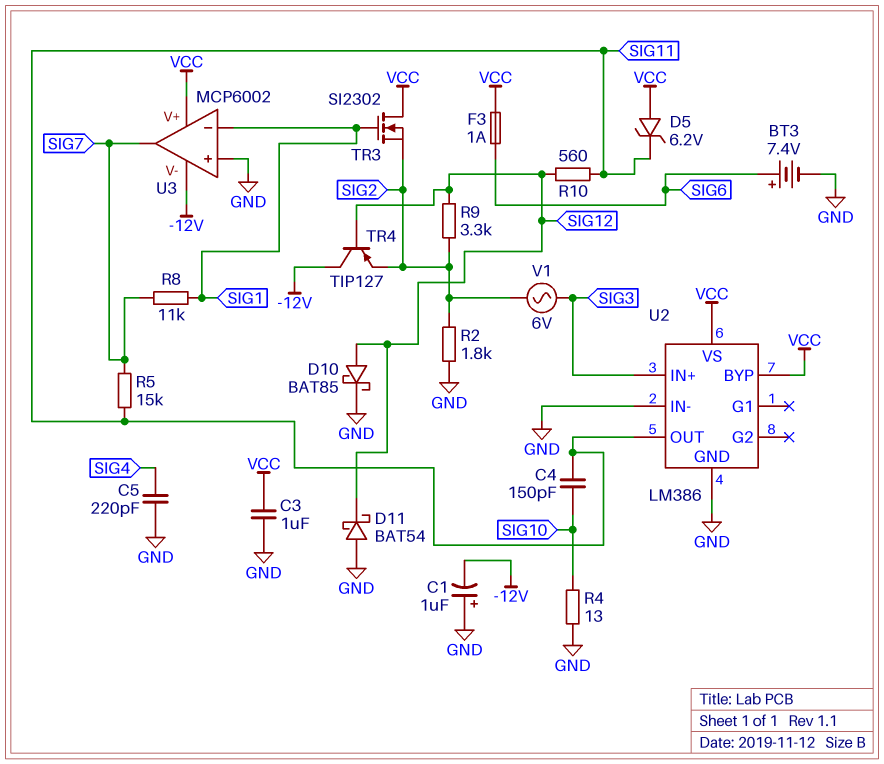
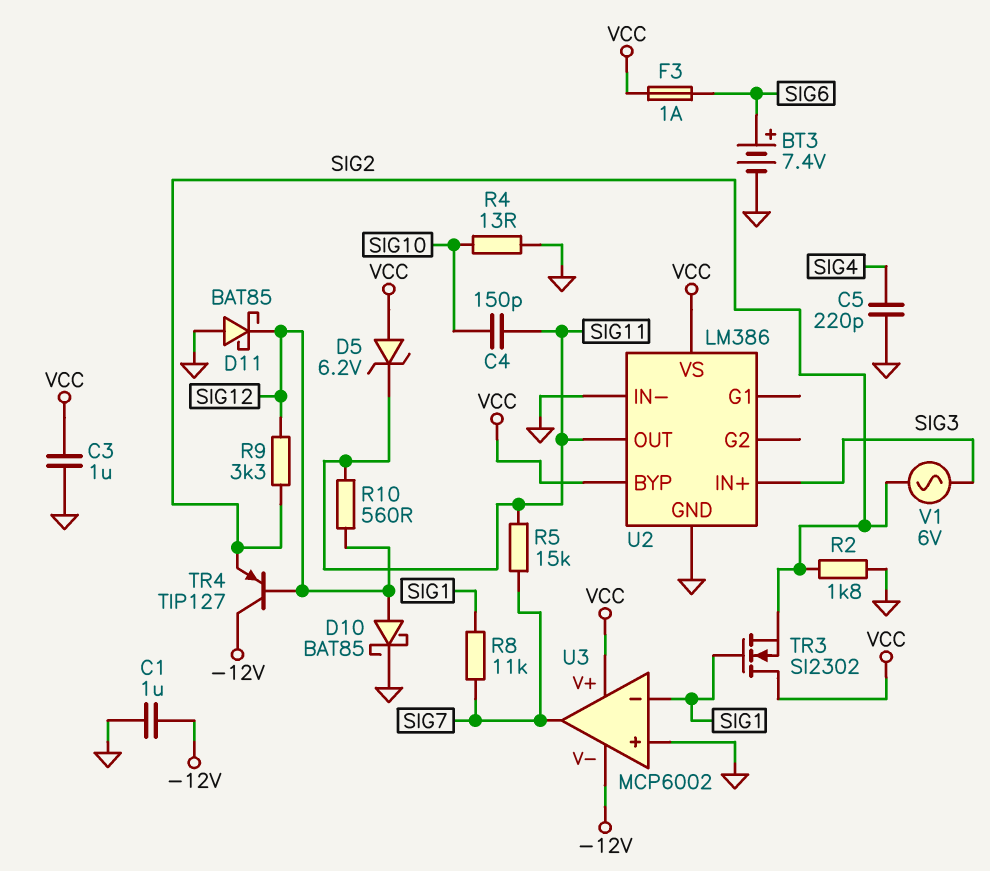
C1: 1uF (plus GND, minus -12V) -> 1uF (-12V, GND)
D11: schottky BAT54 (A GND, K SIG12) -> schottky BAT85 (A GND, K SIG12)

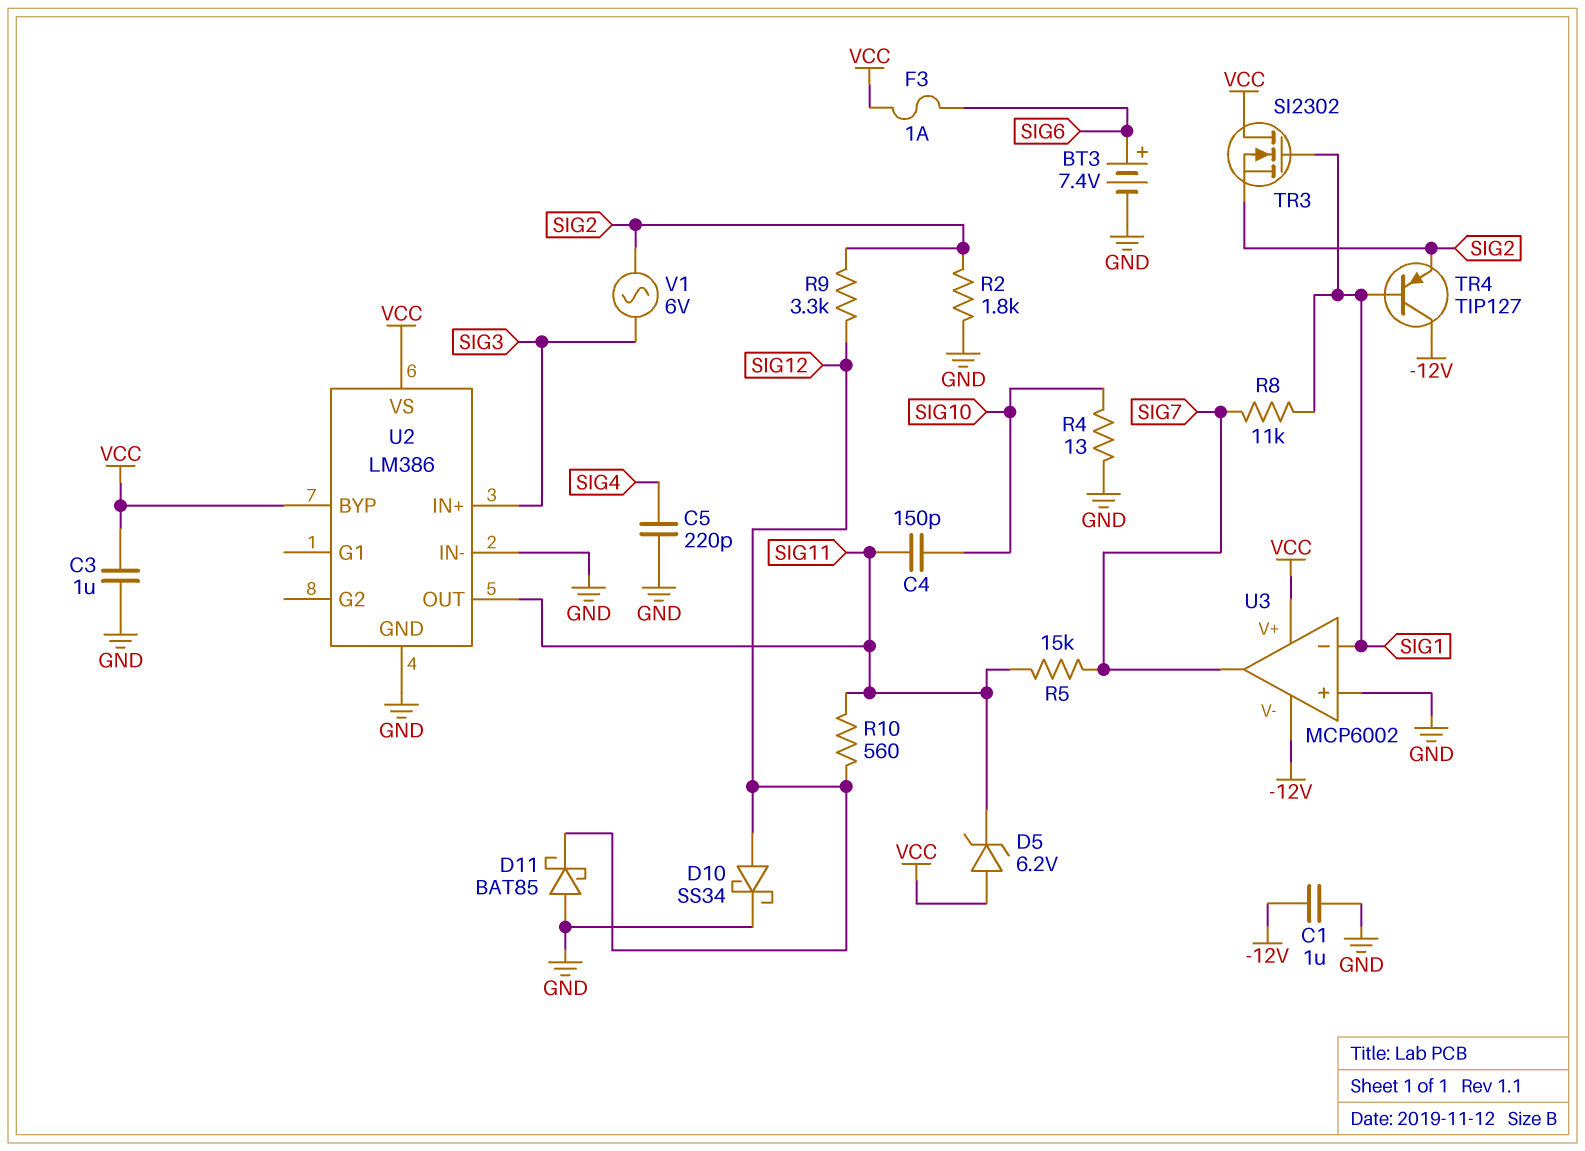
D10: schottky BAT85 (A SIG12, K GND) -> schottky SS34 (A SIG12, K GND)
TR4: PNP TIP127 (B SIG12, C -12V, E SIG2) -> PNP TIP127 (B SIG1, C -12V, E SIG2)

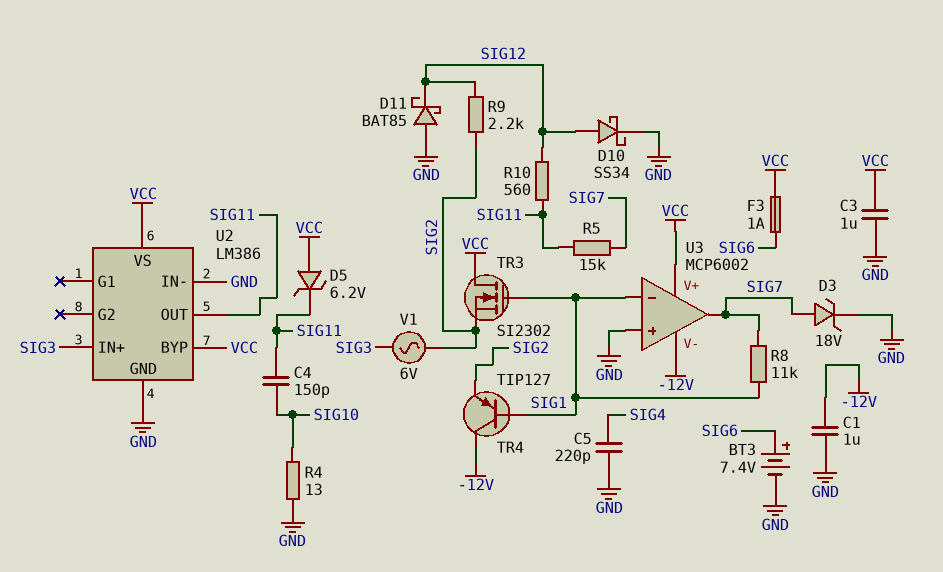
D3: none -> zener 18V (A SIG7, K GND)
R2: 1.8k (GND, SIG2) -> none
R9: 3.3k (SIG2, SIG12) -> 2.2k (SIG2, SIG12)

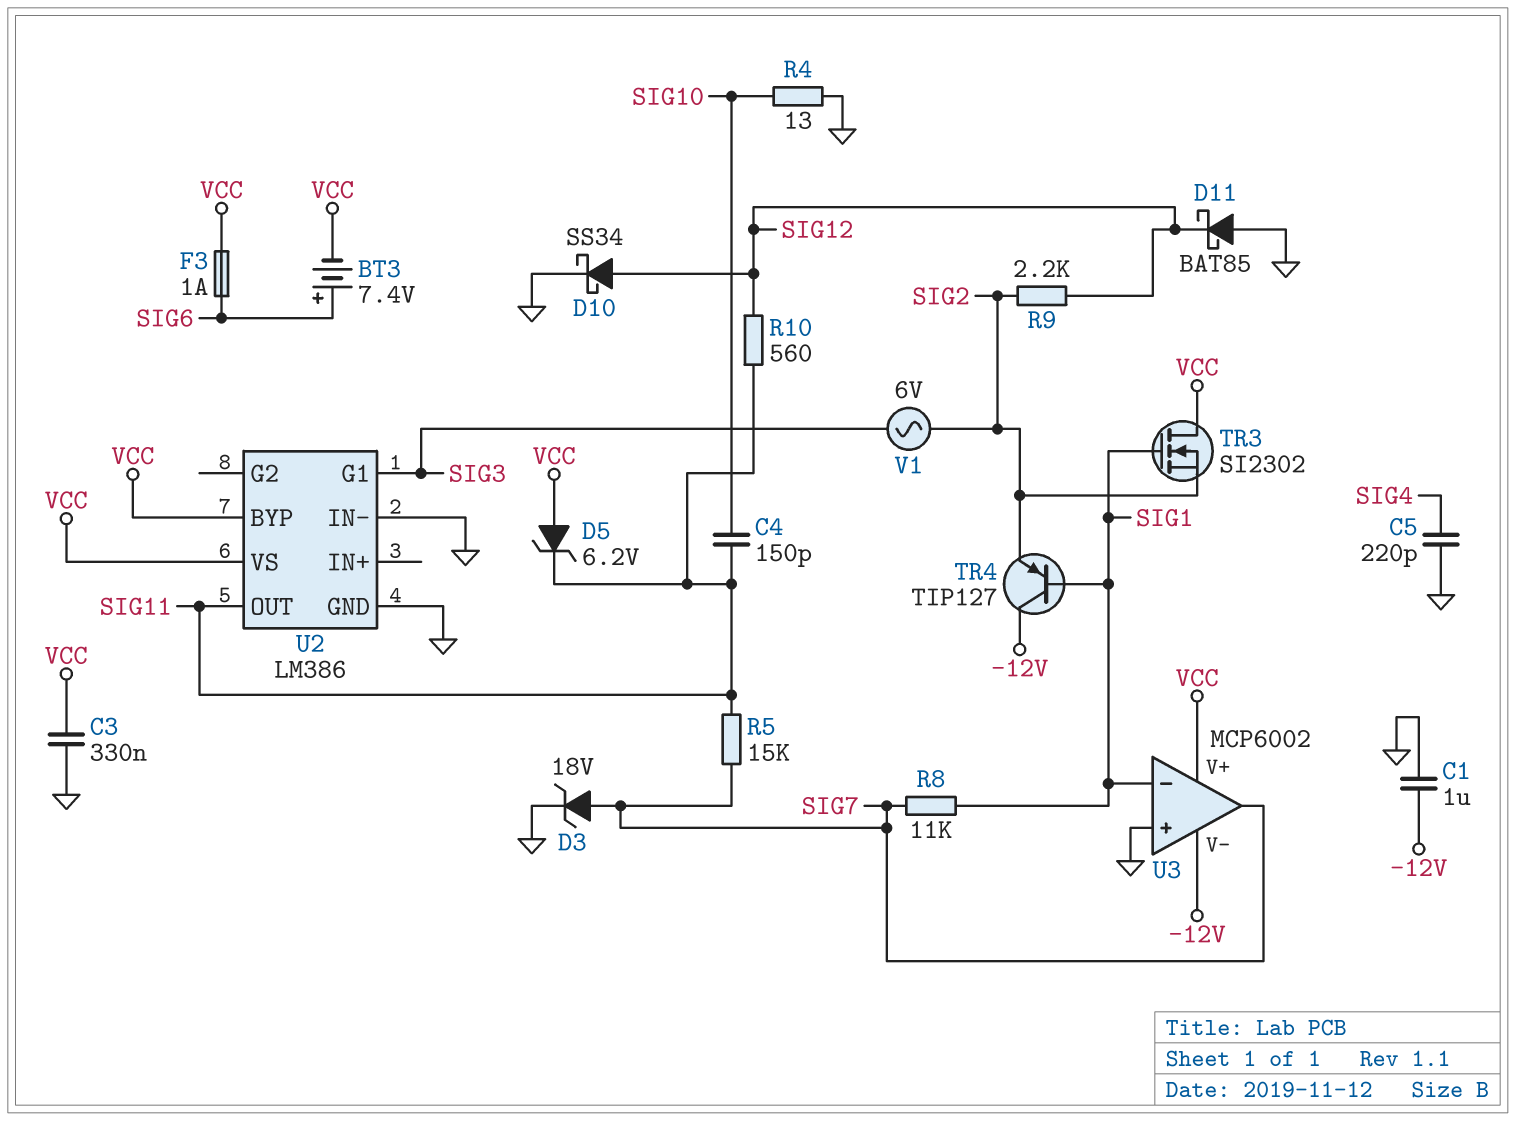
BT3: 7.4V (plus SIG6, minus GND) -> 7.4V (plus SIG6, minus VCC)
C3: 1uF (GND, VCC) -> 330nF (GND, VCC)
U2 pin G1: none -> SIG3
U2 pin IN+: SIG3 -> none

